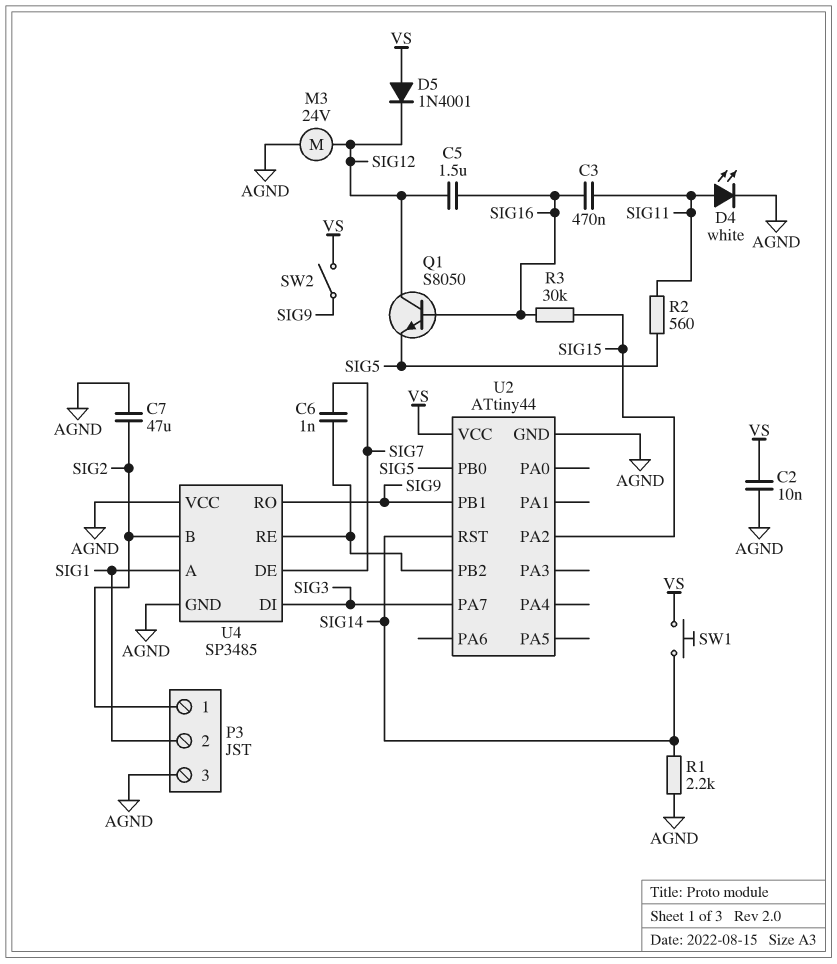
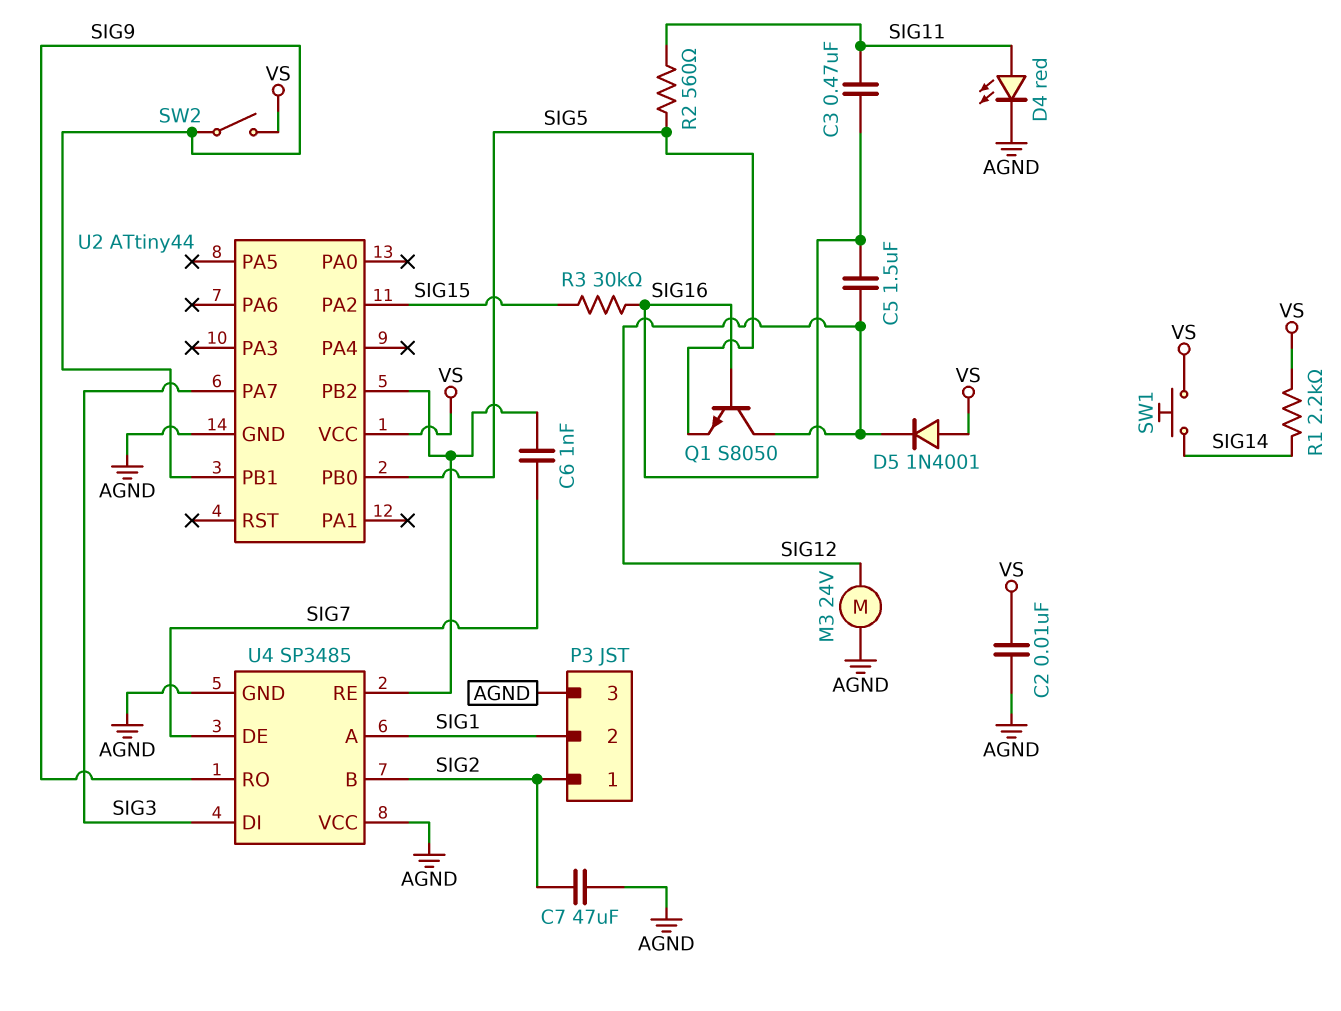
D4: LED white (A SIG11, K AGND) -> LED red (A SIG11, K AGND)
R1: 2.2k (AGND, SIG14) -> 2.2k (SIG14, VS)
U2 pin RST: SIG14 -> none

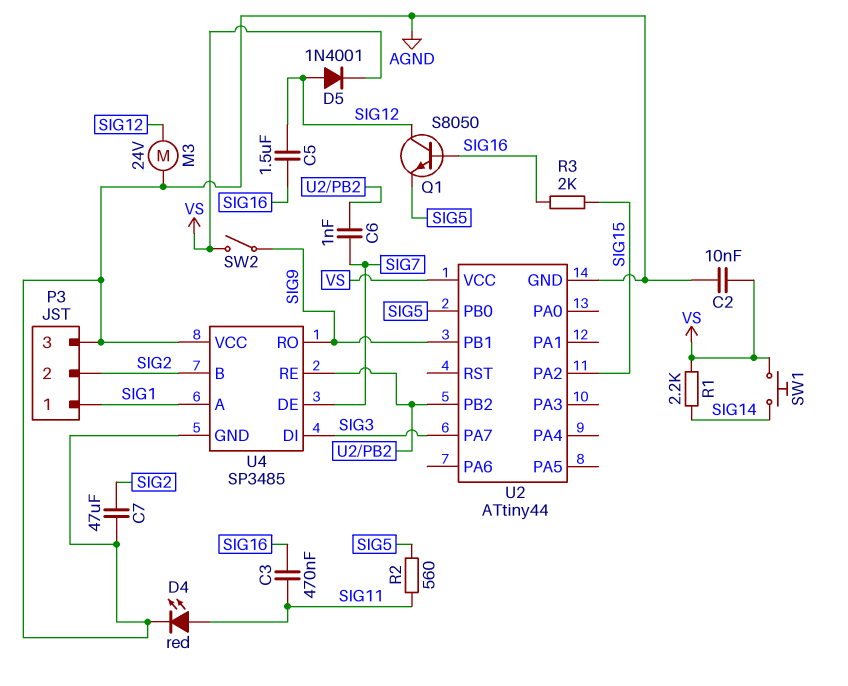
D5: diode 1N4001 (A VS, K SIG12) -> diode 1N4001 (A SIG12, K VS)
P3 pin 1: SIG2 -> SIG1
P3 pin 2: SIG1 -> SIG2
R3: 30k (SIG15, SIG16) -> 2k (SIG15, SIG16)

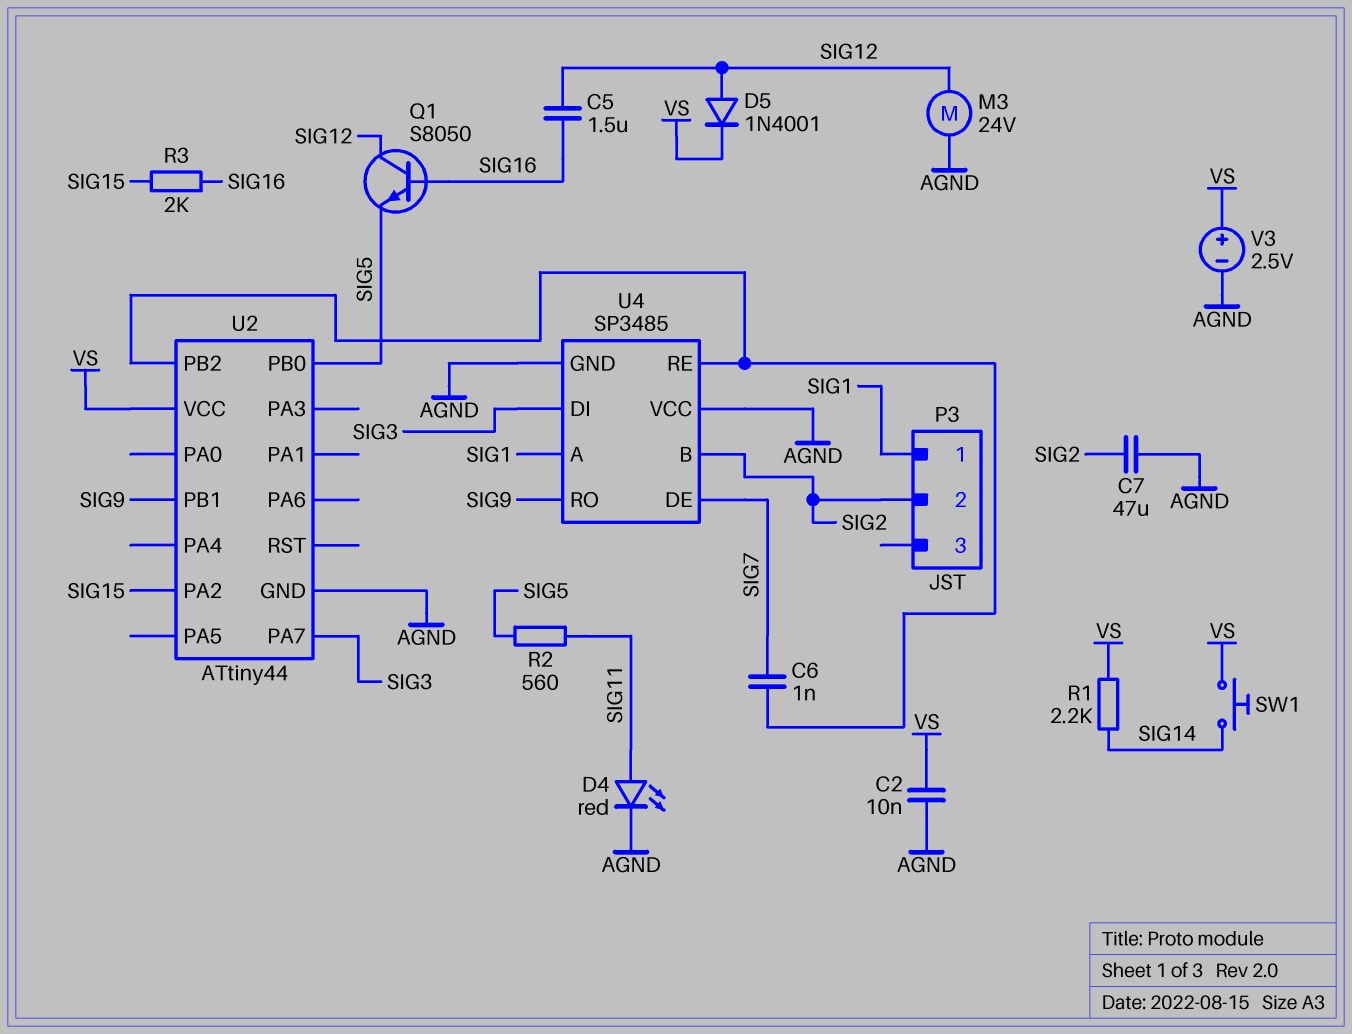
C3: 470nF (SIG11, SIG16) -> none
P3 pin 3: AGND -> none
SW2: switch (SIG9, VS) -> none
V3: none -> 2.5V (plus VS, minus AGND)

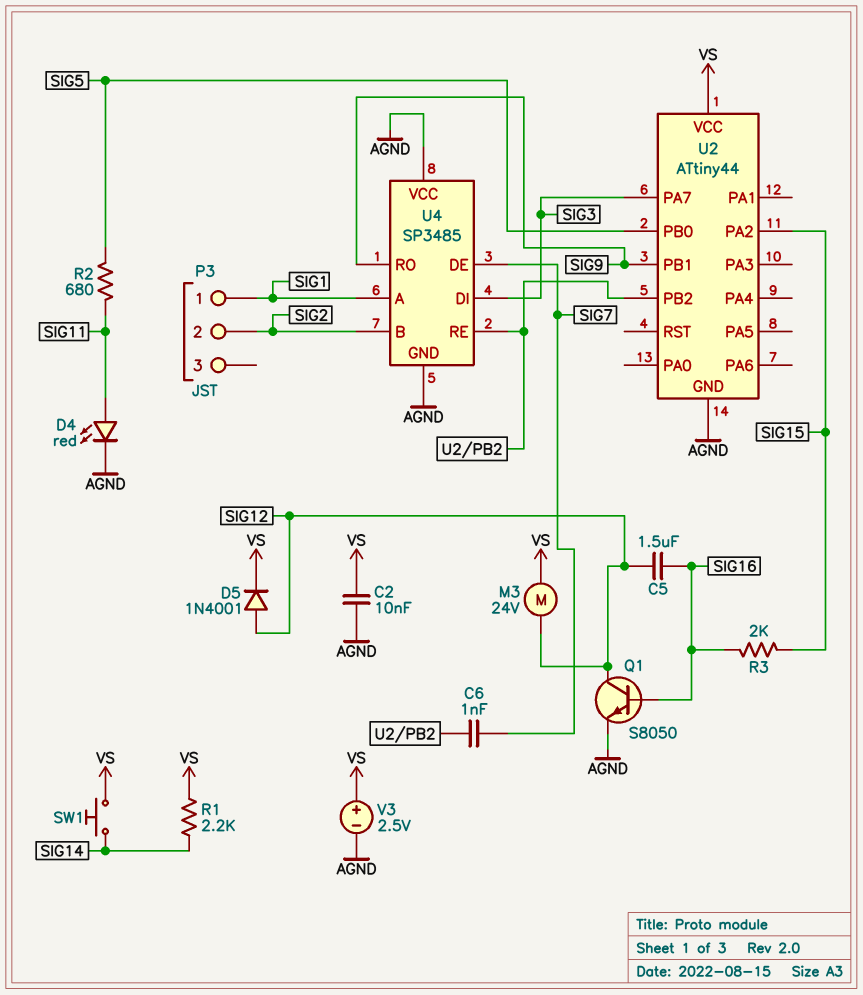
C7: 47uF (AGND, SIG2) -> none
M3: motor 24V (AGND, SIG12) -> motor 24V (SIG12, VS)
Q1: NPN S8050 (B SIG16, C SIG12, E SIG5) -> NPN S8050 (B SIG16, C SIG12, E AGND)
R2: 560 (SIG5, SIG11) -> 680 (SIG5, SIG11)

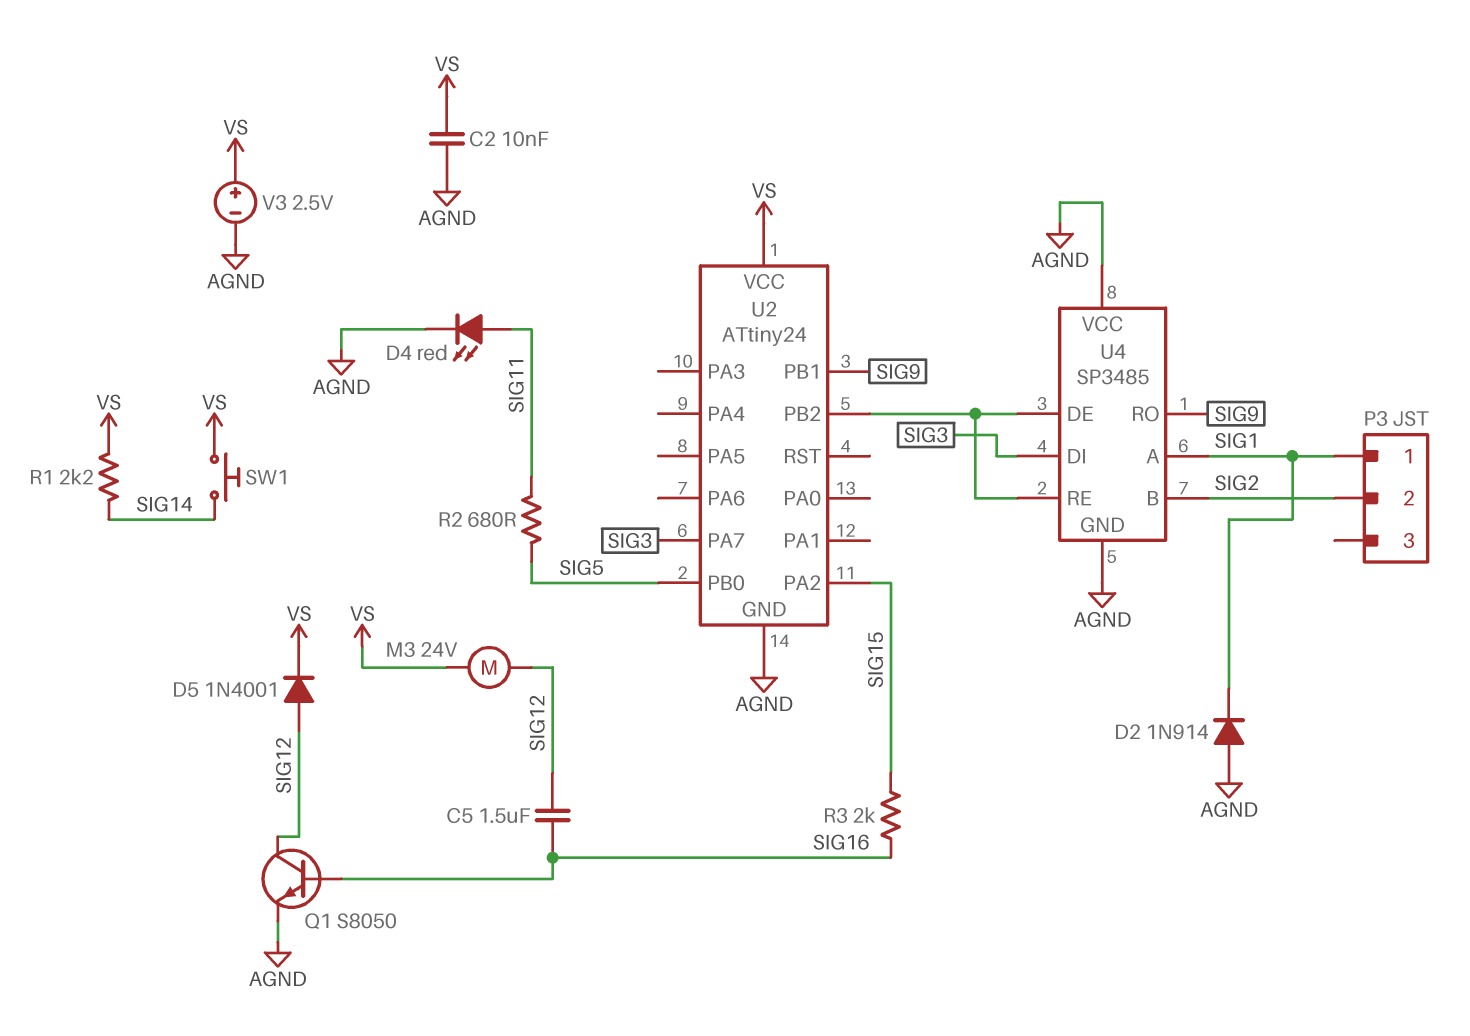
C6: 1nF (SIG7, U2/PB2) -> none
D2: none -> diode 1N914 (A AGND, K SIG1)
U2: ATtiny44 -> ATtiny24
U4 pin DE: SIG7 -> U2/PB2

